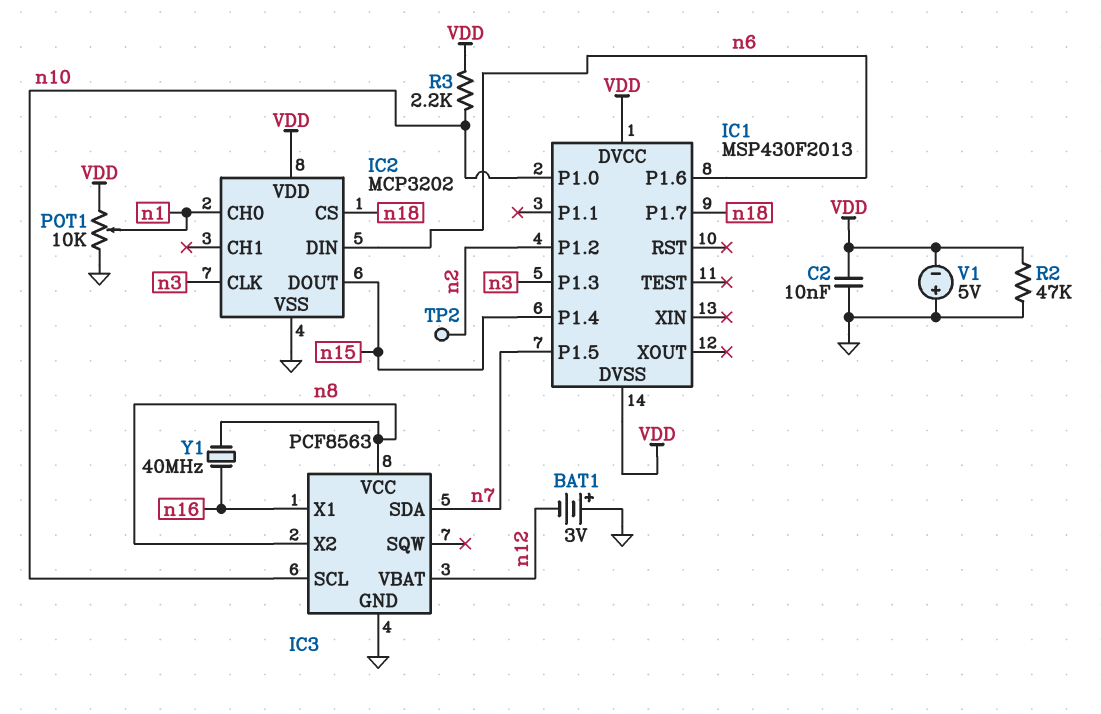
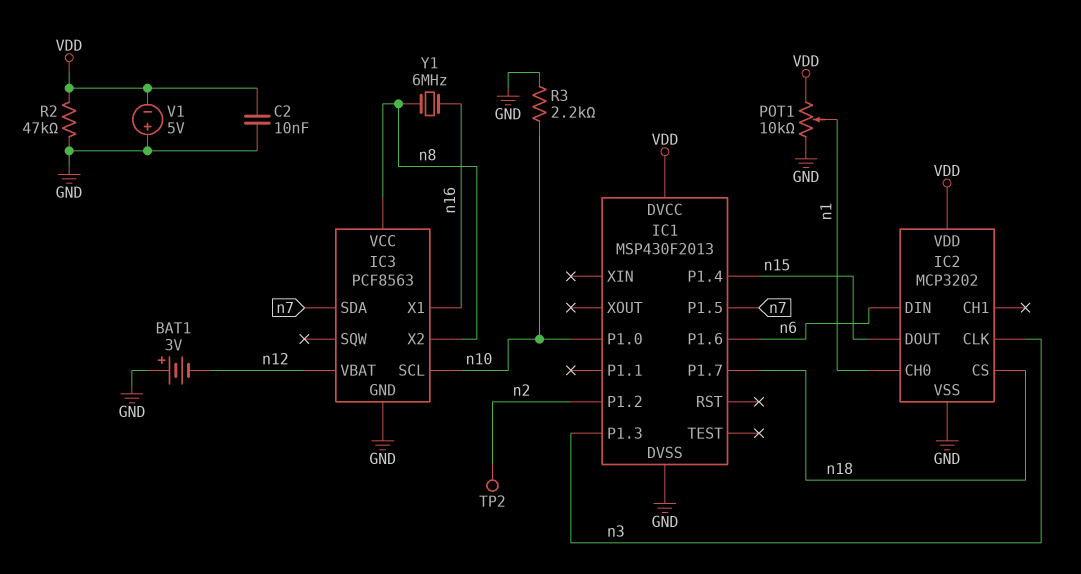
IC1 pin DVSS: VDD -> GND
R3: 2.2k (VDD, n10) -> 2.2k (GND, n10)
Y1: 40MHz (n8, n16) -> 6MHz (n8, n16)

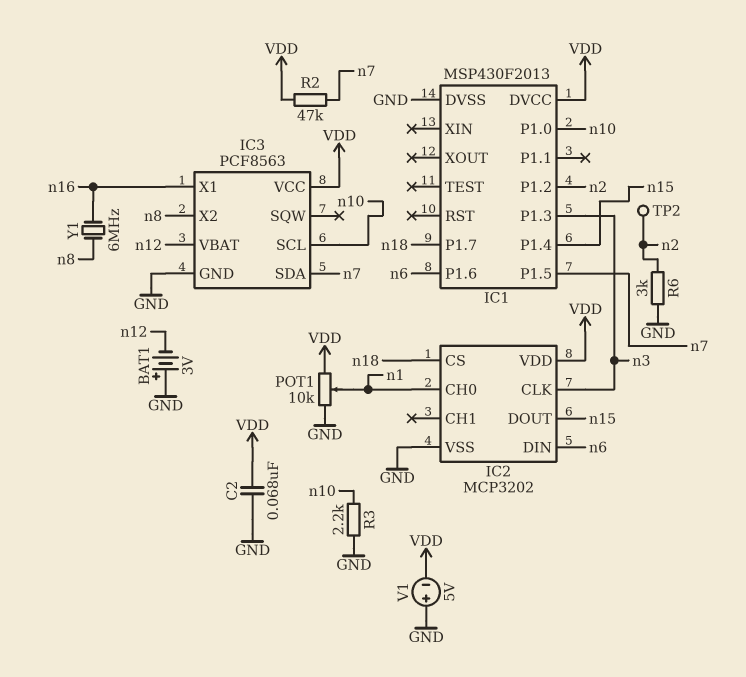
C2: 10nF (GND, VDD) -> 68nF (GND, VDD)
IC3 pin VCC: n8 -> VDD
R2: 47k (GND, VDD) -> 47k (VDD, n7)
R6: none -> 3k (GND, n2)

